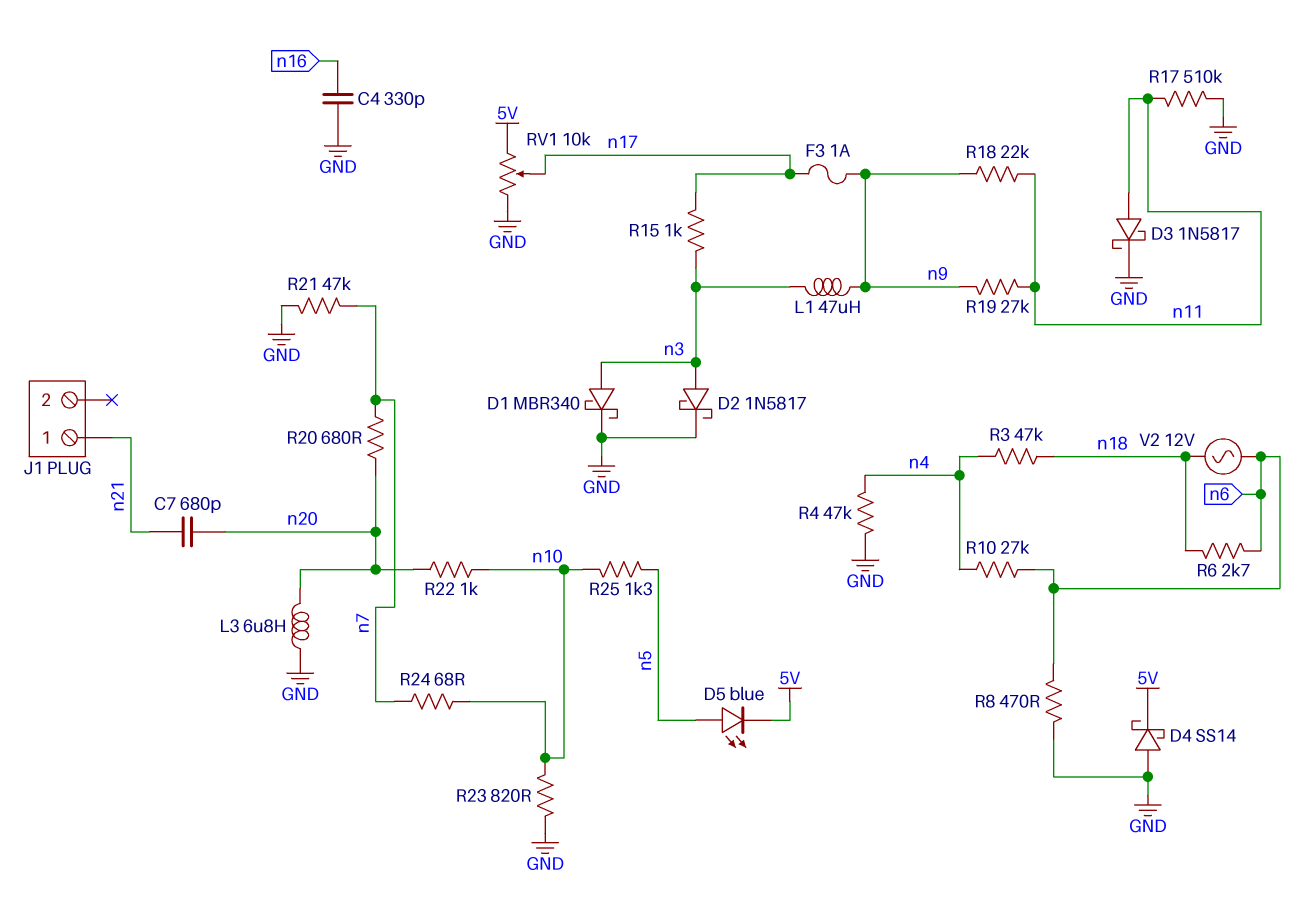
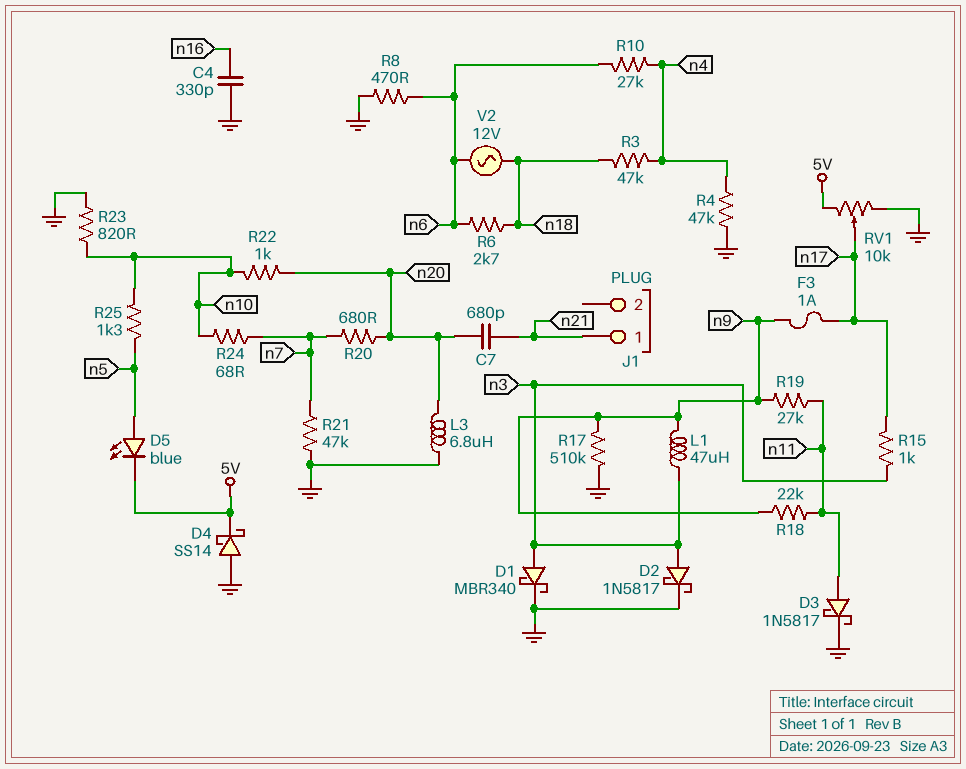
R17: 510k (GND, n11) -> 510k (GND, n9)

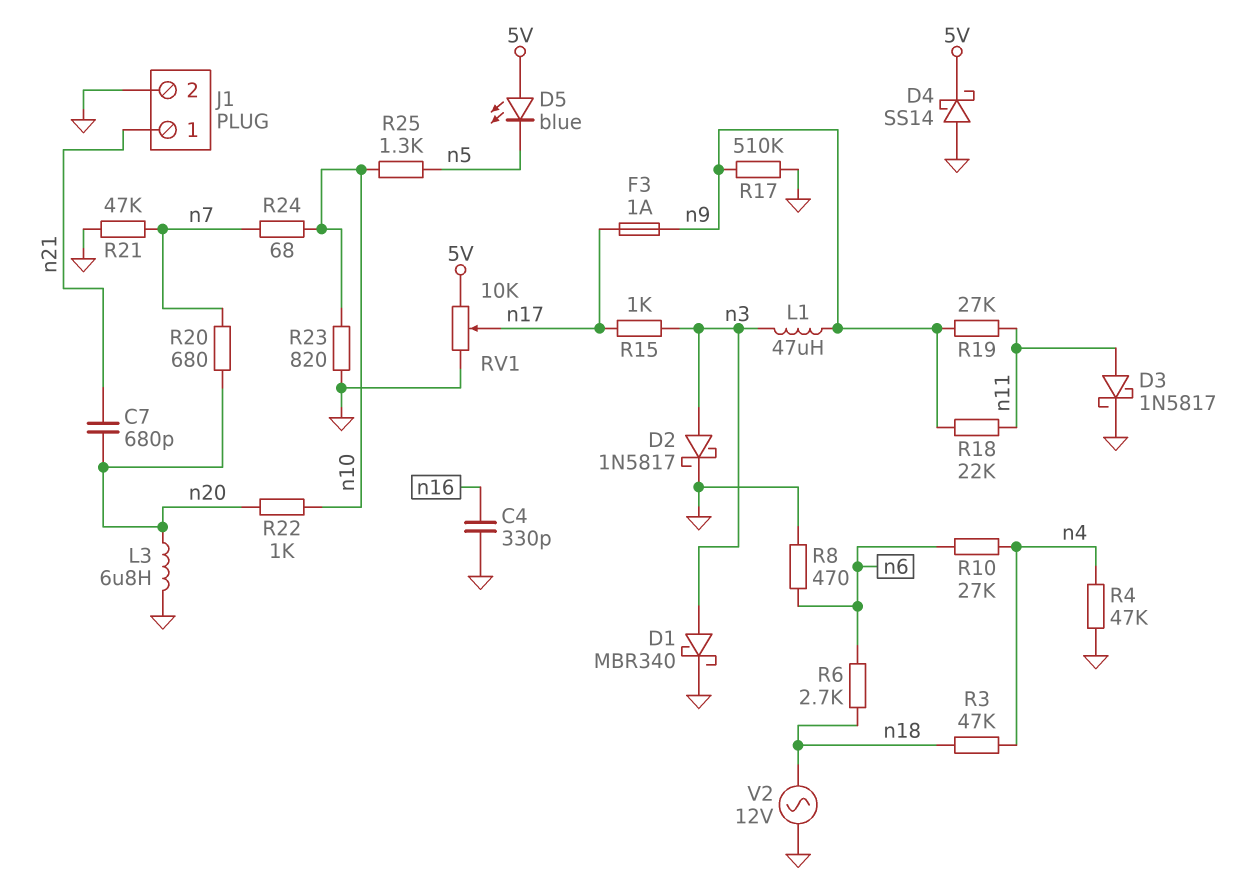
D5: LED blue (A n5, K 5V) -> LED blue (A 5V, K n5)
J1 pin 2: none -> GND
V2: AC 12V (n6, n18) -> AC 12V (GND, n18)

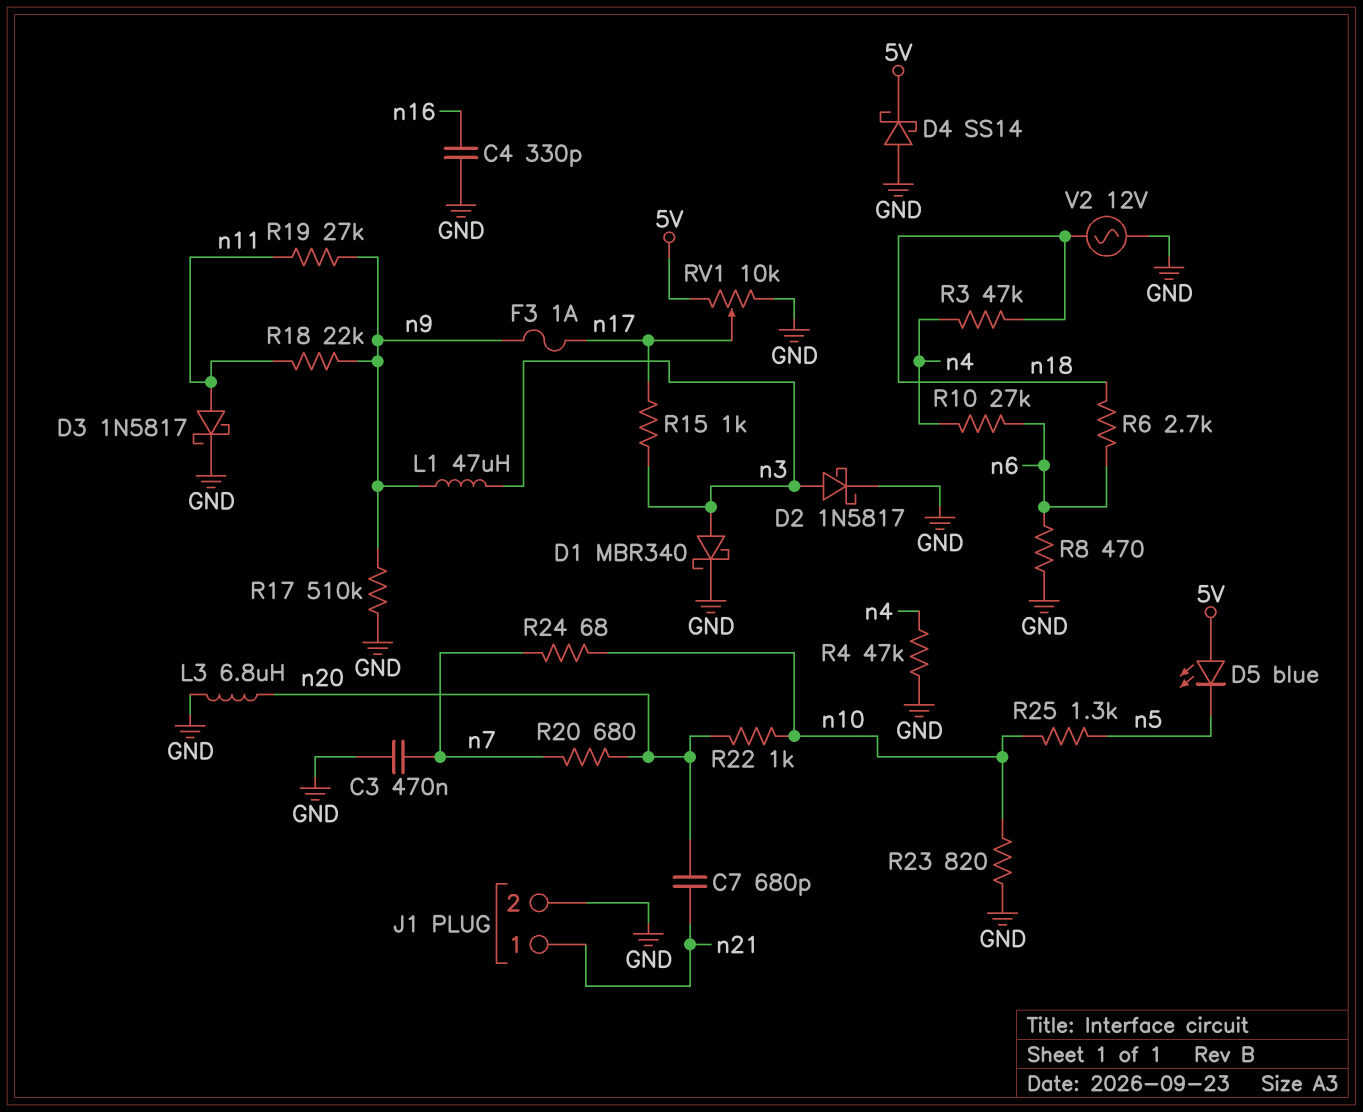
C3: none -> 470nF (GND, n7)
R21: 47k (GND, n7) -> none

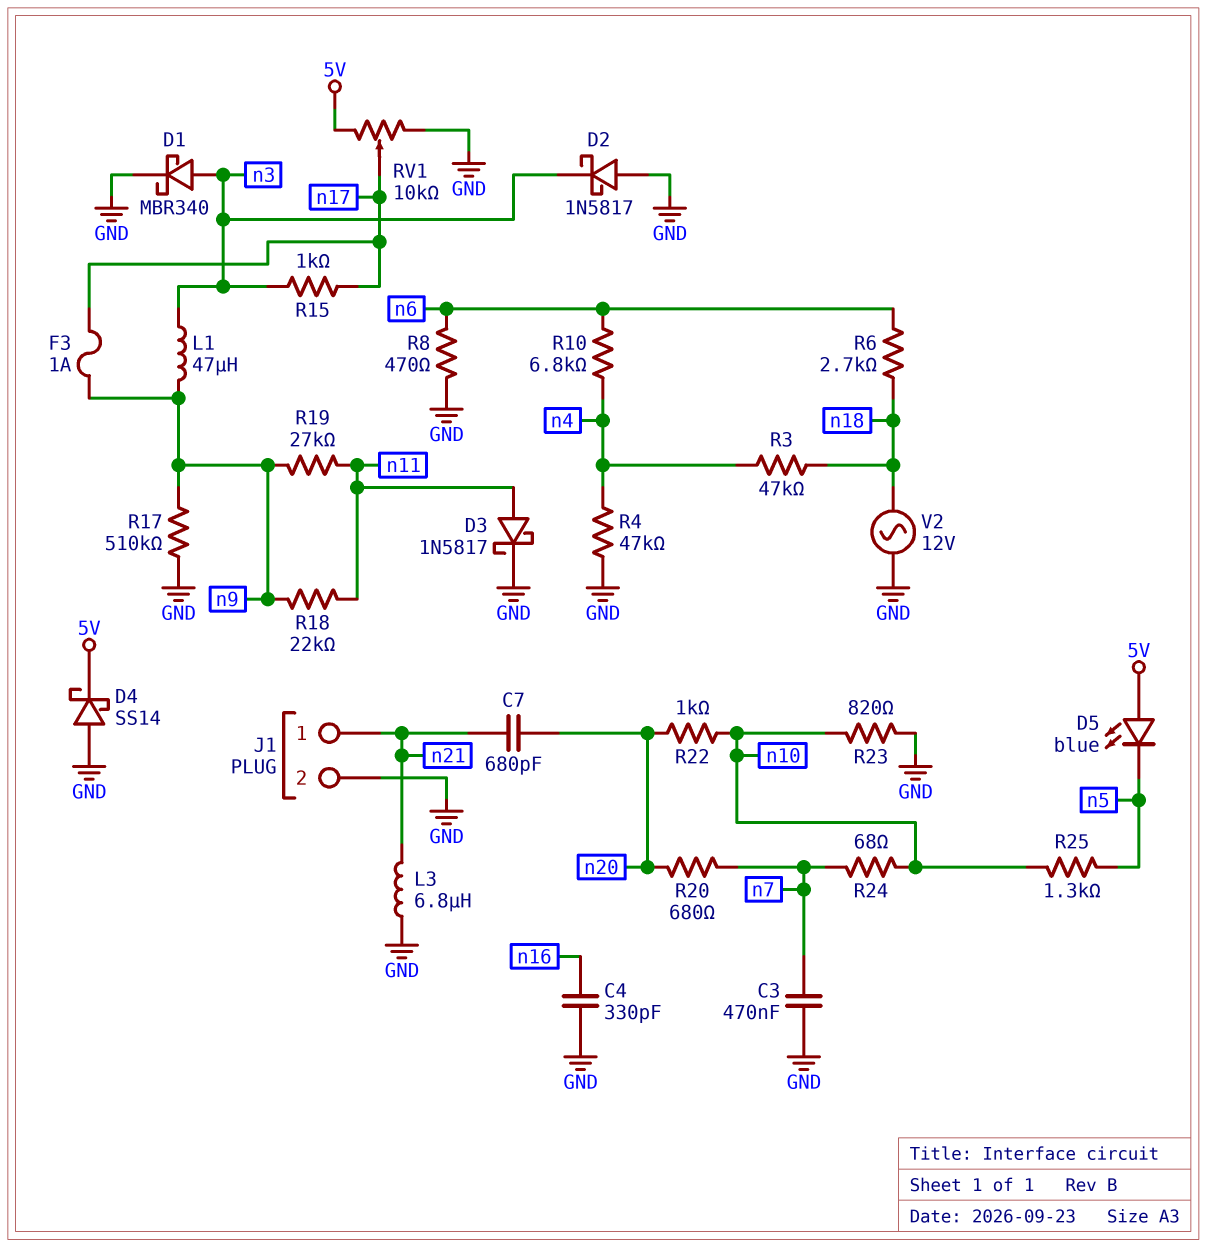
D2: schottky 1N5817 (A n3, K GND) -> schottky 1N5817 (A GND, K n3)
L3: 6.8uH (GND, n20) -> 6.8uH (GND, n21)
R10: 27k (n4, n6) -> 6.8k (n4, n6)

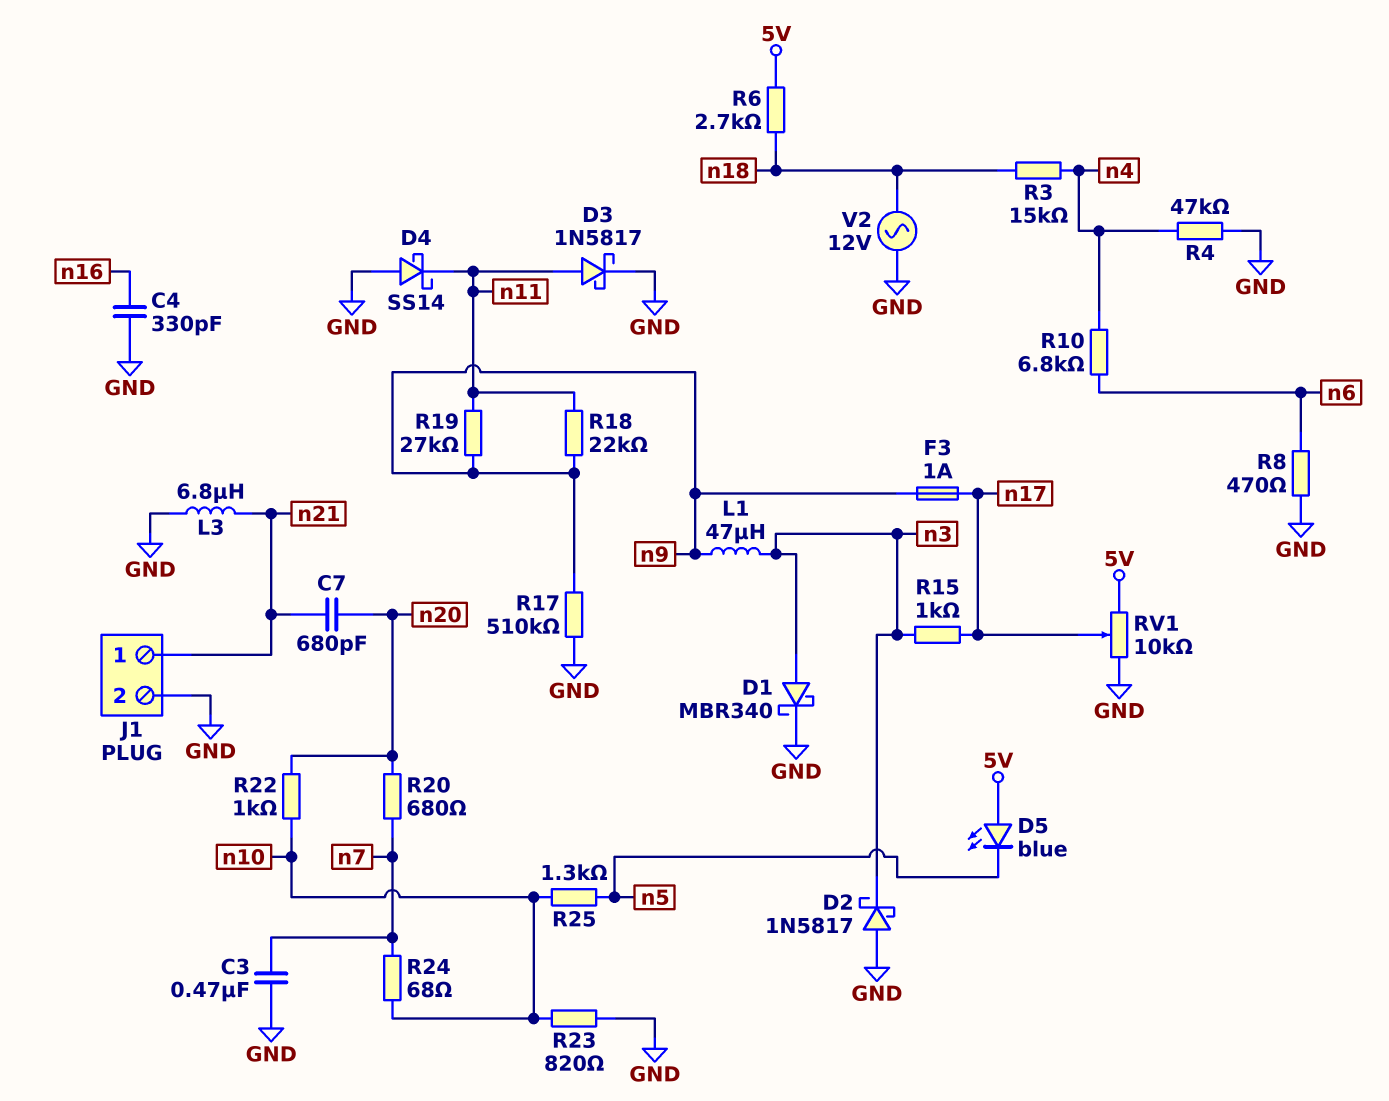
D4: schottky SS14 (A GND, K 5V) -> schottky SS14 (A GND, K n11)
R3: 47k (n4, n18) -> 15k (n4, n18)
R6: 2.7k (n6, n18) -> 2.7k (5V, n18)

